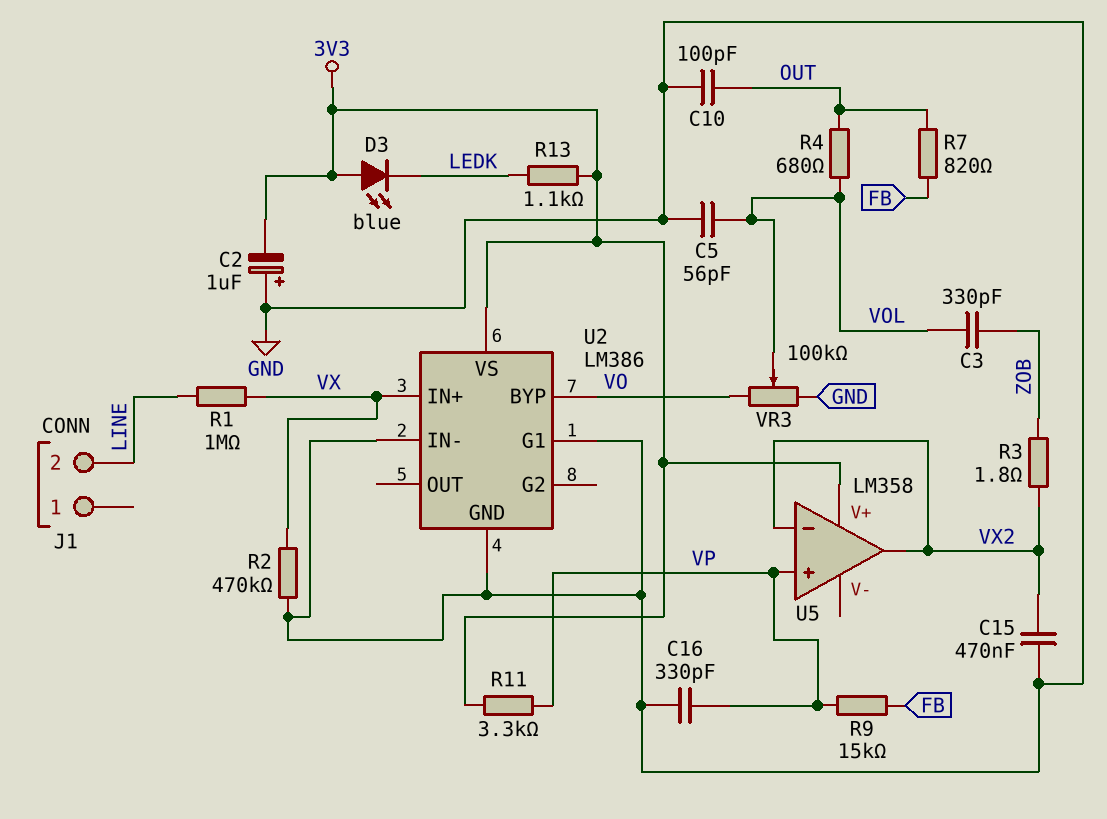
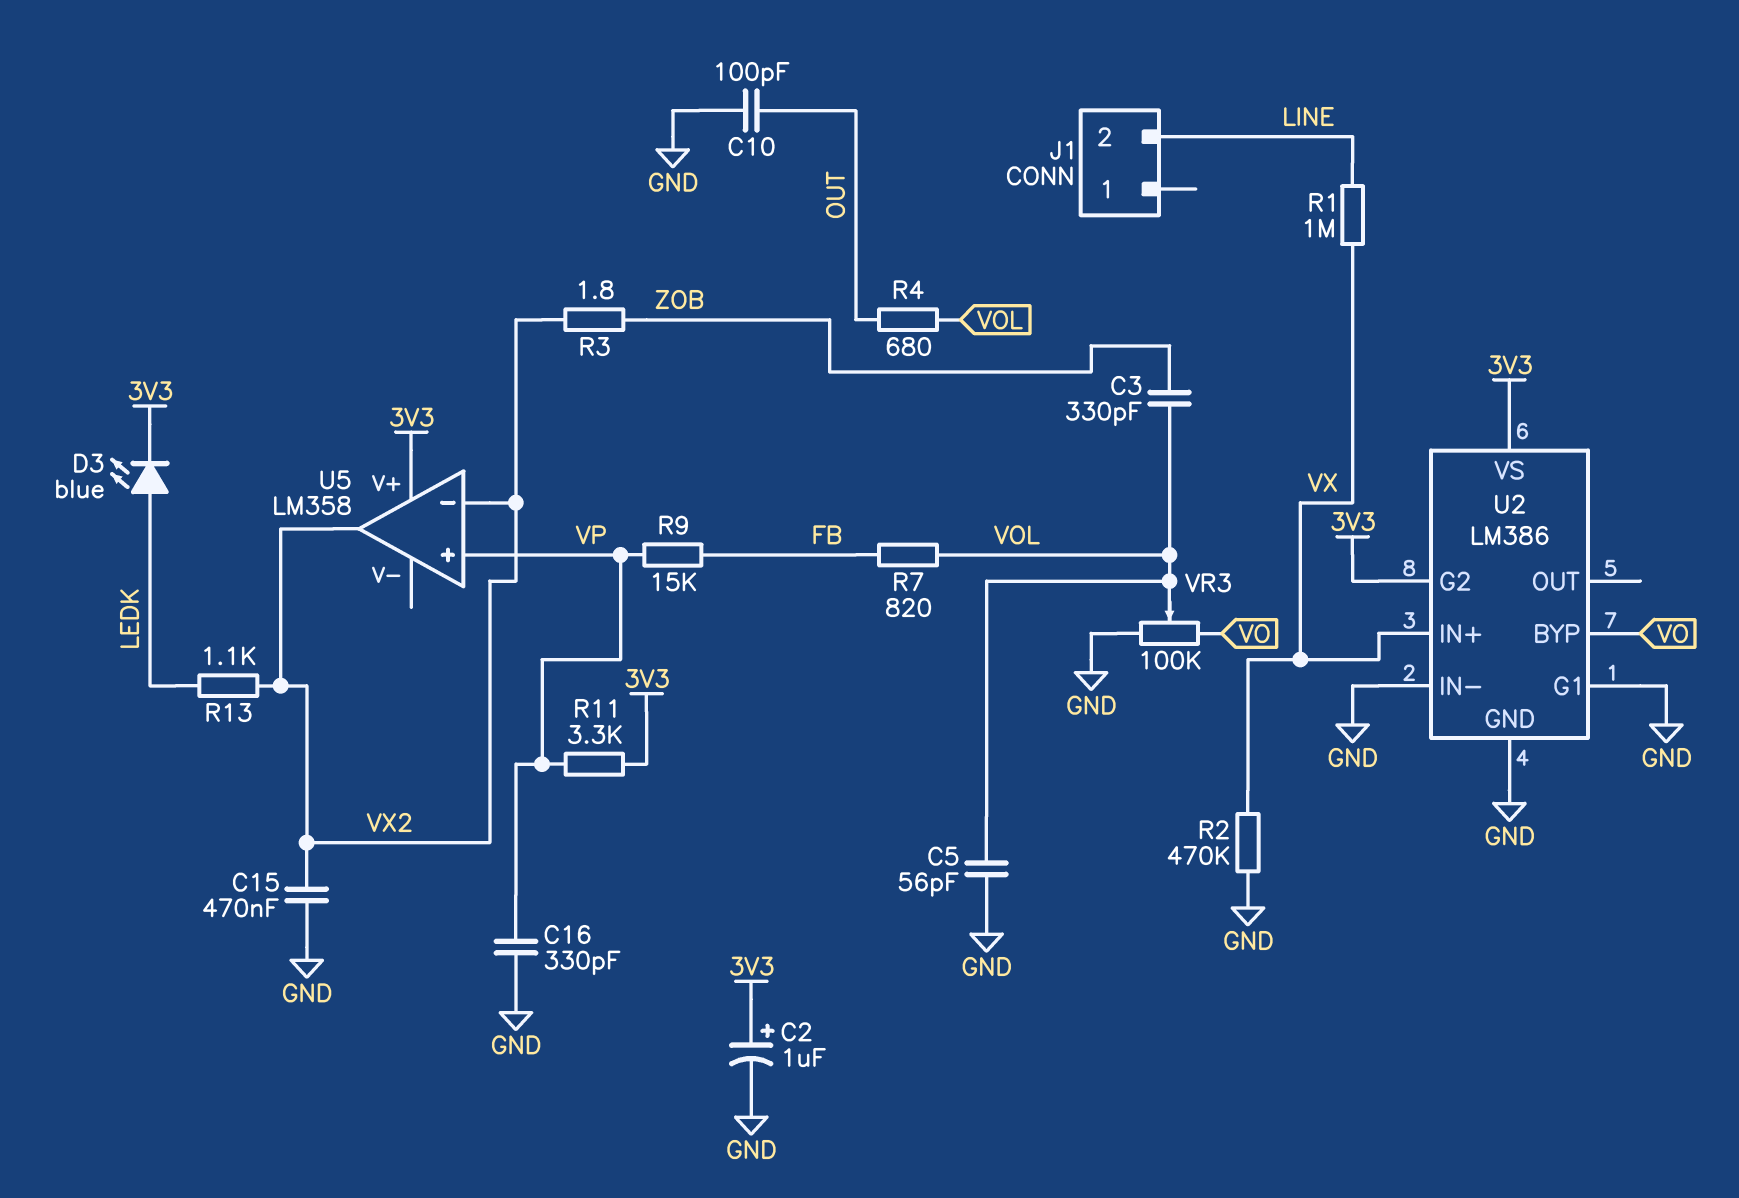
C2: 1uF (plus GND, minus 3V3) -> 1uF (plus 3V3, minus GND)
D3: LED blue (A 3V3, K LEDK) -> LED blue (A LEDK, K 3V3)
R7: 820 (FB, OUT) -> 820 (FB, VOL)
R13: 1.1k (3V3, LEDK) -> 1.1k (LEDK, VX2)
U2 pin G2: none -> 3V3

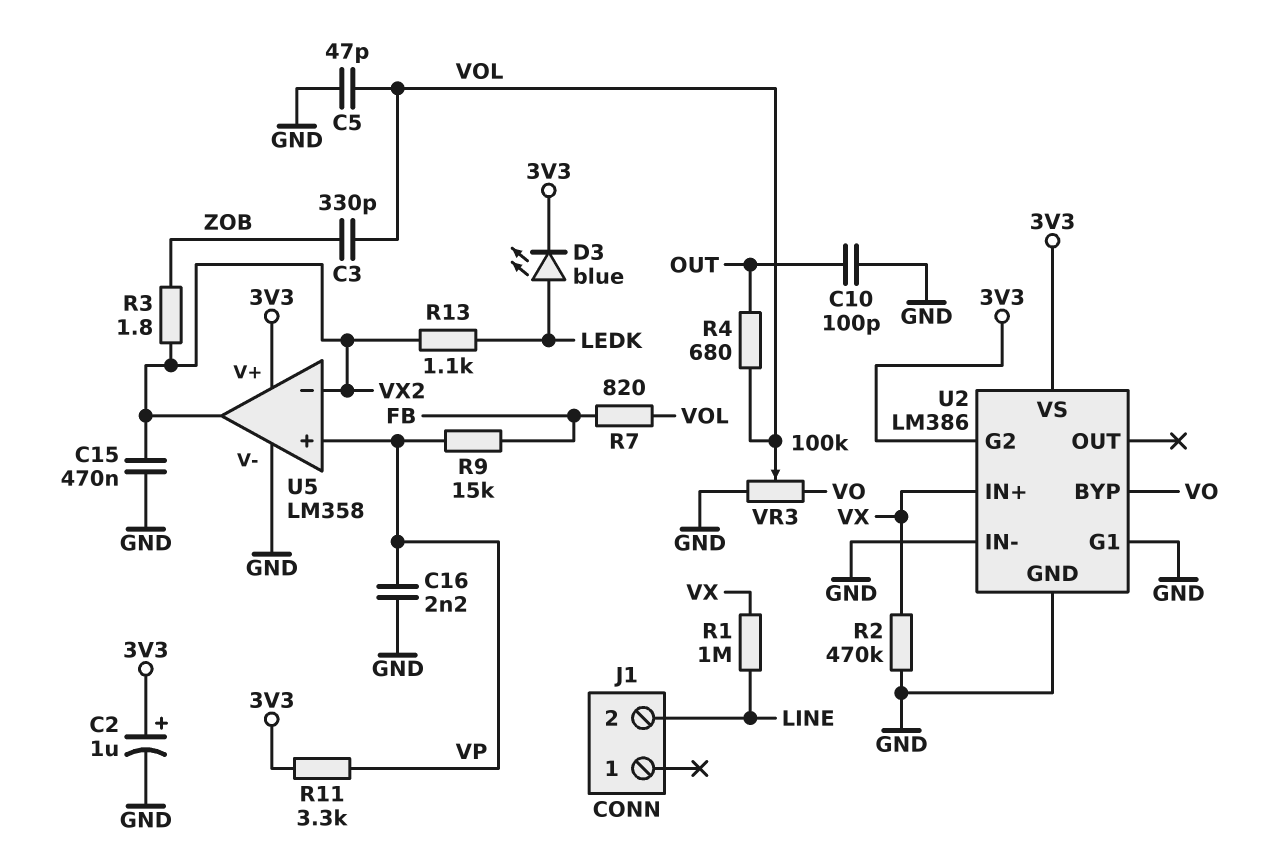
C5: 56pF (GND, VOL) -> 47pF (GND, VOL)
C16: 330pF (GND, VP) -> 2.2nF (GND, VP)
U5 pin V-: none -> GND

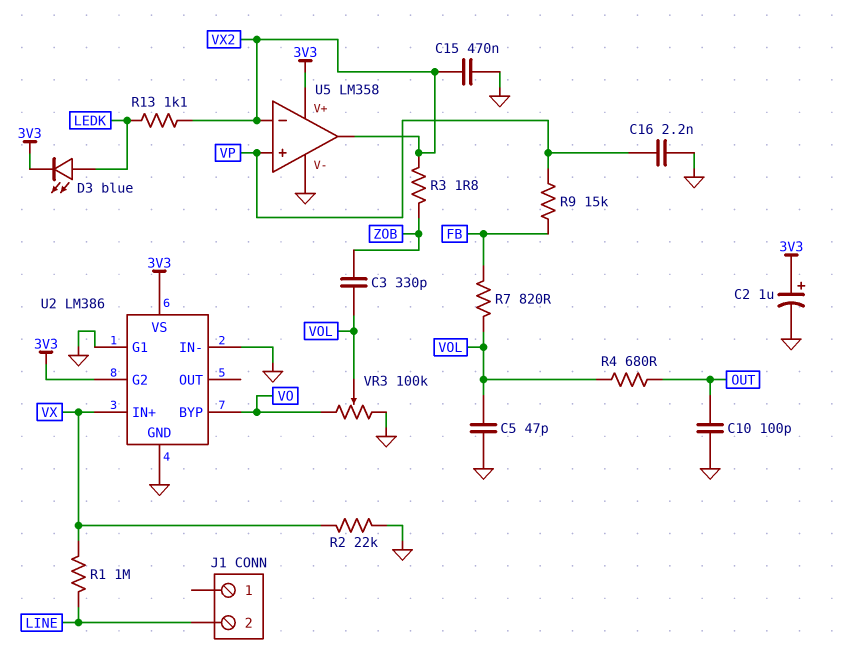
R2: 470k (GND, VX) -> 22k (GND, VX)
R11: 3.3k (3V3, VP) -> none

